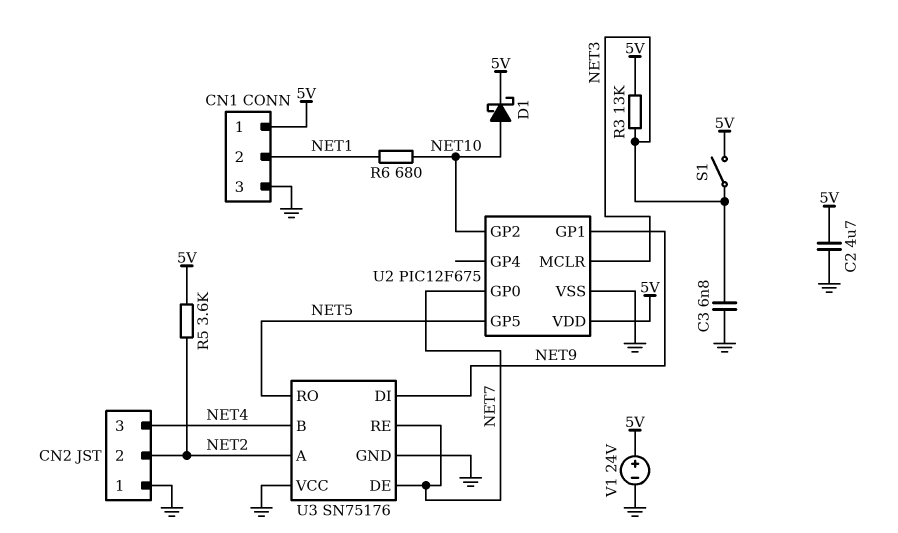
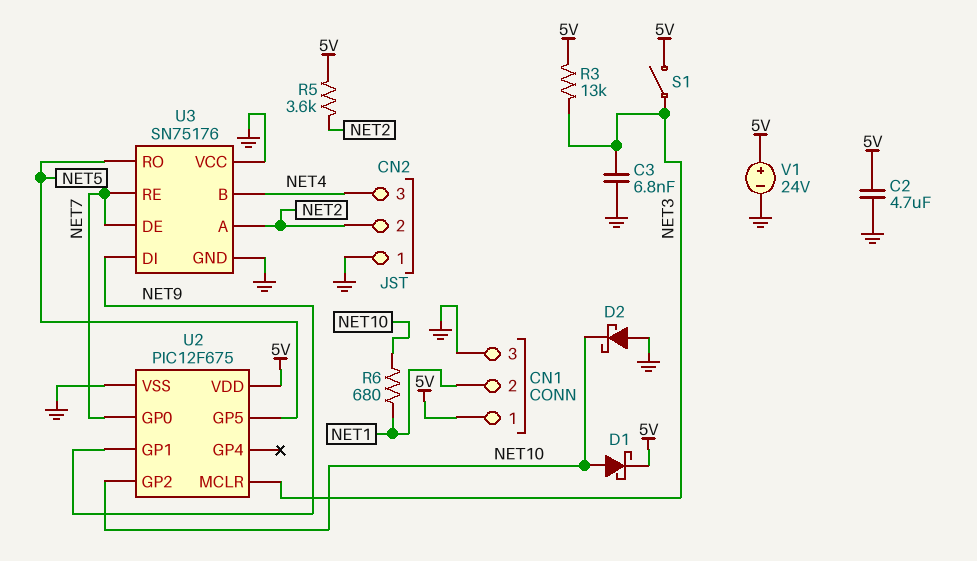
D2: none -> schottky (A GND, K NET10)

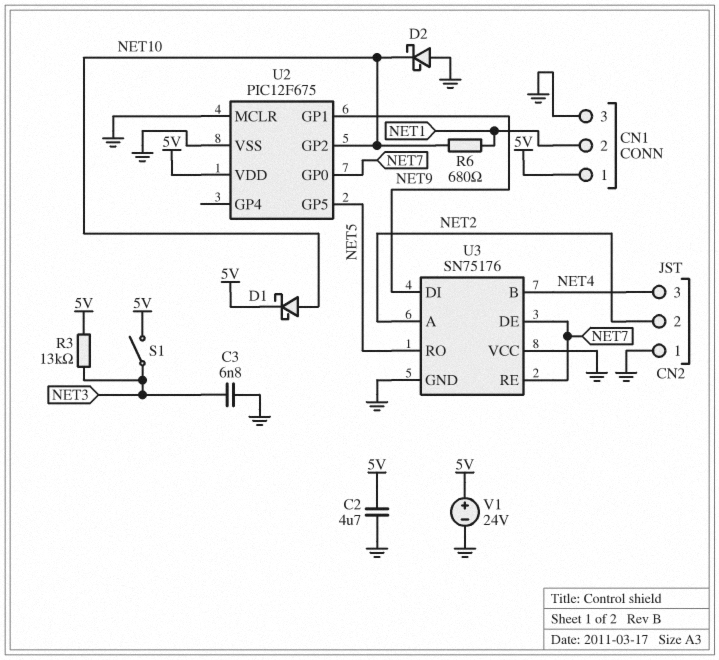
R5: 3.6k (5V, NET2) -> none
U2 pin MCLR: NET3 -> GND

